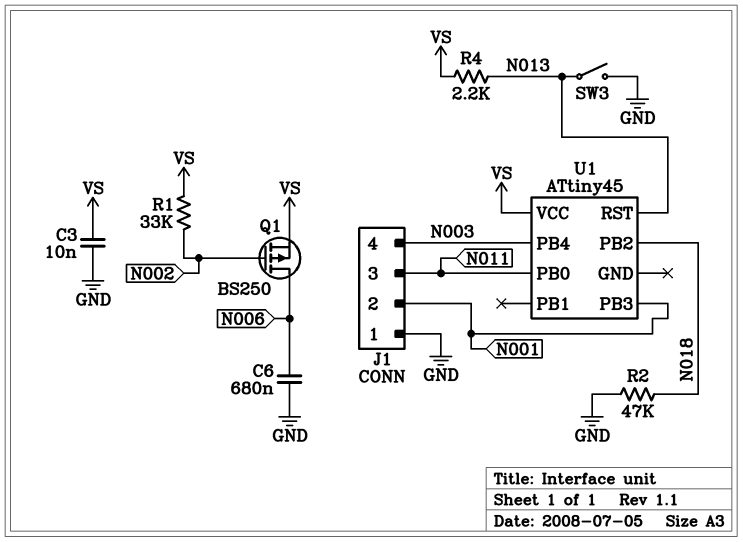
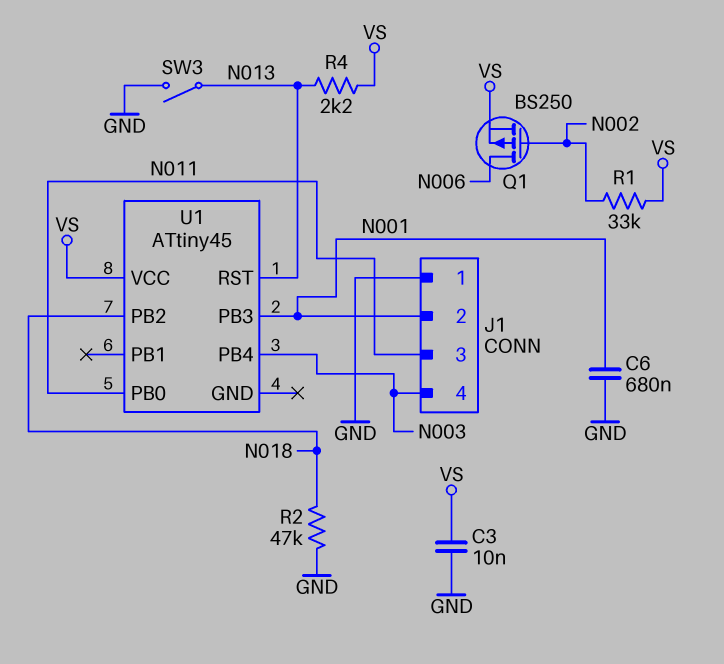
C6: 680nF (GND, N006) -> 680nF (GND, N001)

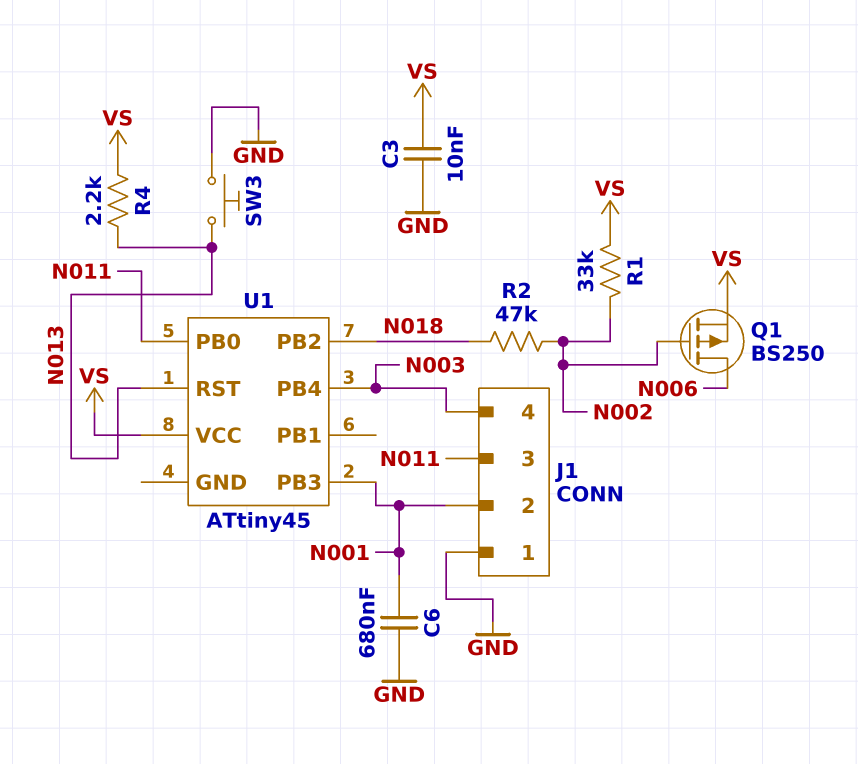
R2: 47k (GND, N018) -> 47k (N002, N018)
SW3: switch (GND, N013) -> button (GND, N013)

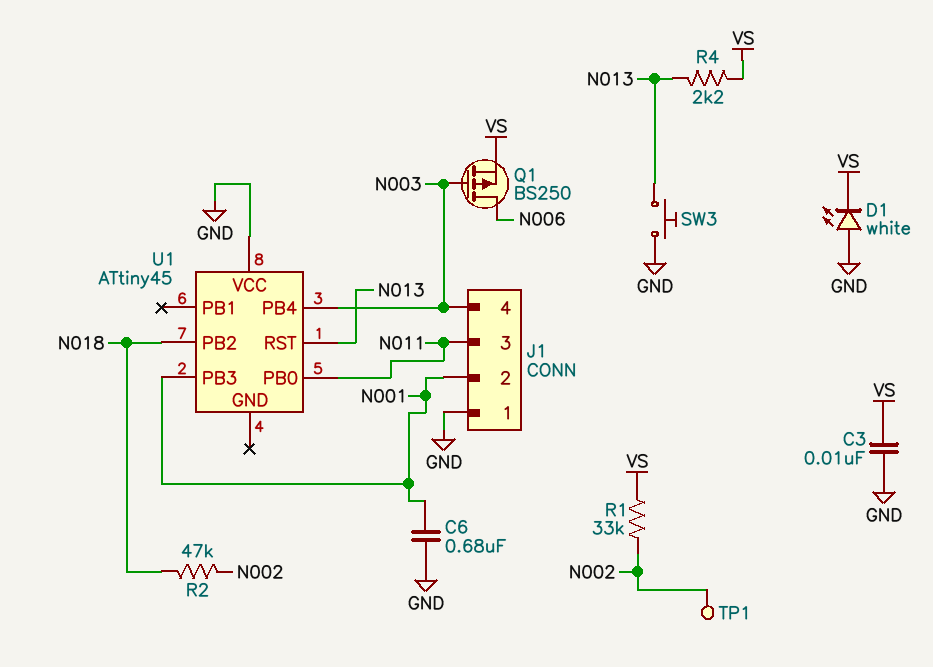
D1: none -> LED white (A GND, K VS)
Q1: PMOS BS250 (G N002, D N006, S VS) -> PMOS BS250 (G N003, D N006, S VS)
TP1: none -> test point (N002)
U1 pin VCC: VS -> GND

